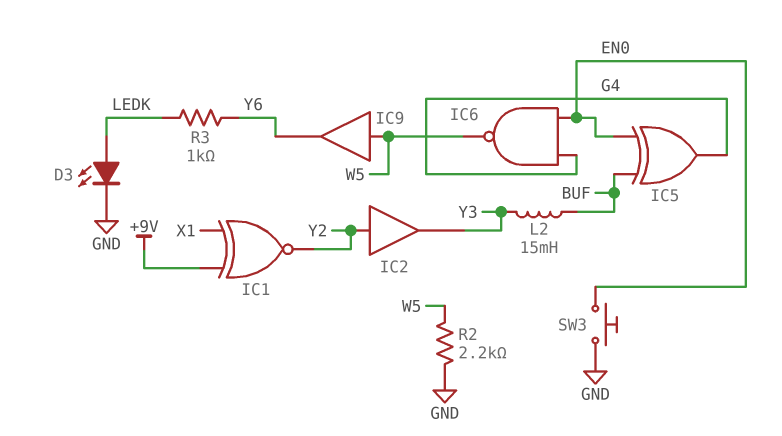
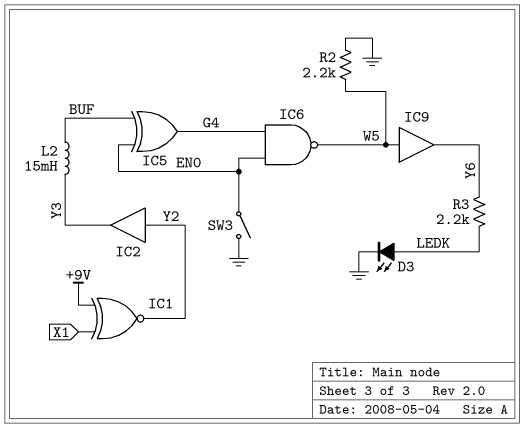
R3: 1k (LEDK, Y6) -> 2.2k (LEDK, Y6)
SW3: button (EN0, GND) -> switch (EN0, GND)

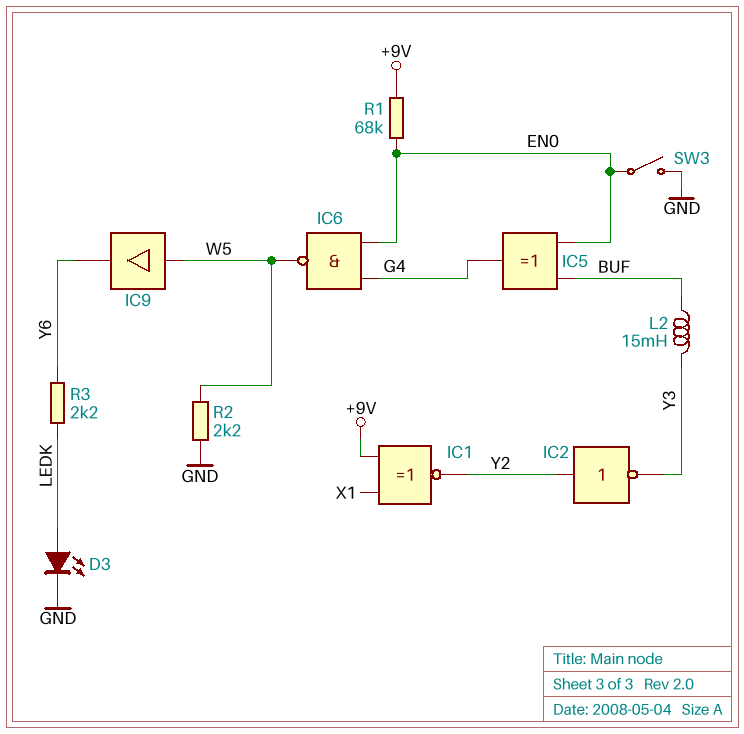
IC2: buffer (in Y2, out Y3) -> NOT (in Y2, out Y3)
R1: none -> 68k (+9V, EN0)

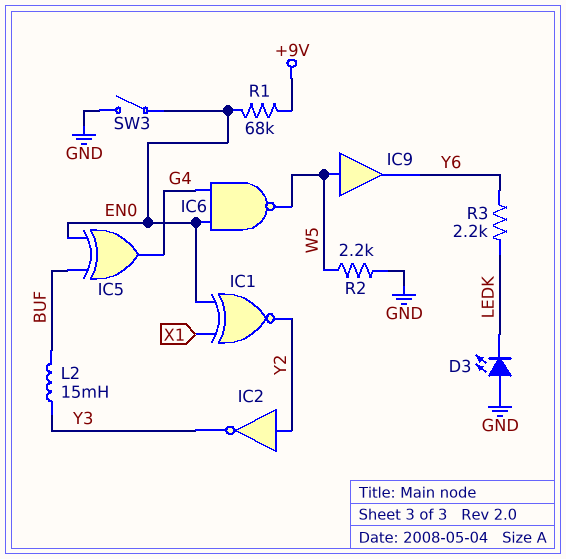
D3: LED (A LEDK, K GND) -> LED (A GND, K LEDK)
IC1: XNOR (in +9V, in X1, out Y2) -> XNOR (in EN0, in X1, out Y2)

